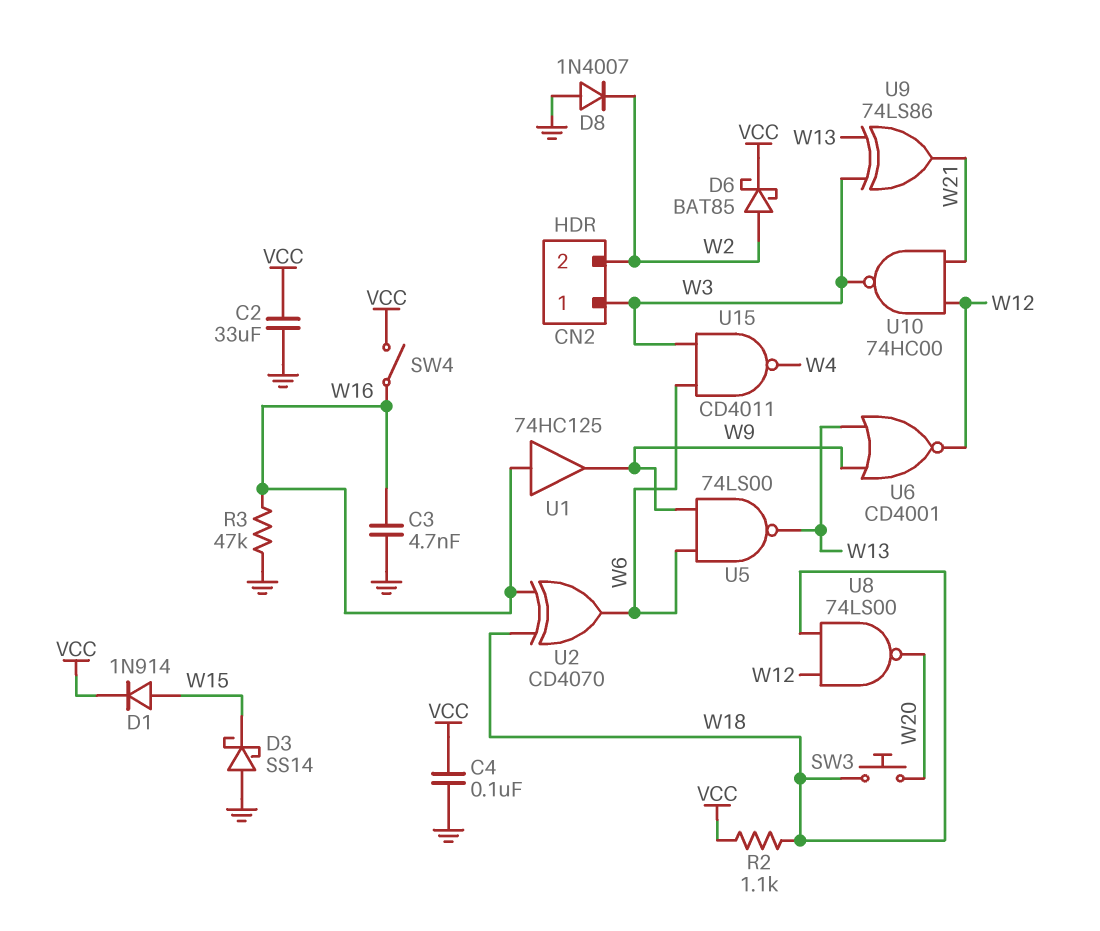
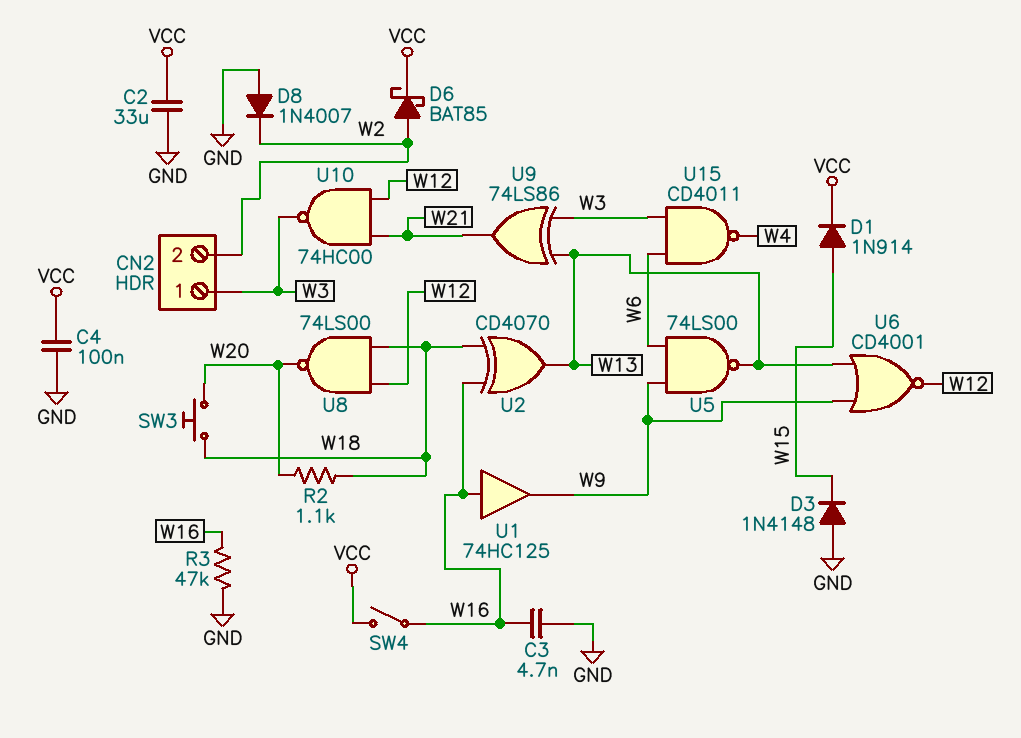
D3: schottky SS14 (A GND, K W15) -> diode 1N4148 (A GND, K W15)
R2: 1.1k (VCC, W18) -> 1.1k (W18, W20)
U2: XOR CD4070 (in W16, in W18, out W6) -> XOR CD4070 (in W16, in W18, out W13)

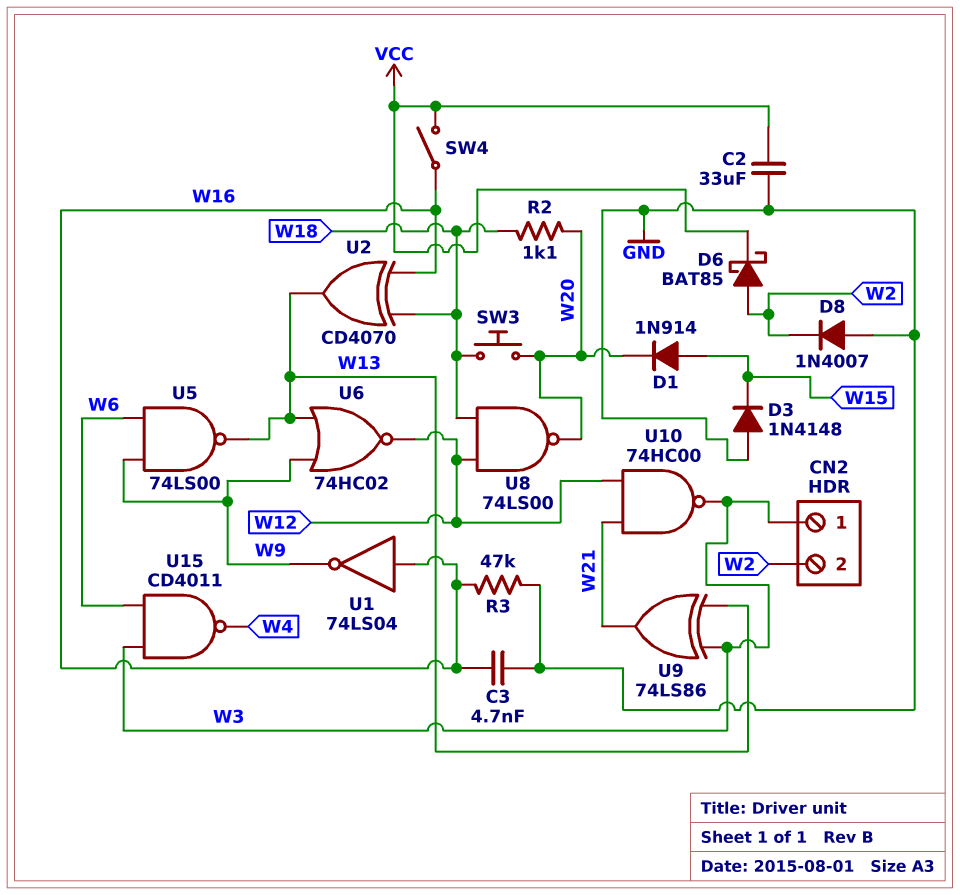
C4: 100nF (GND, VCC) -> none
D1: diode 1N914 (A W15, K VCC) -> diode 1N914 (A W15, K W20)
U1: buffer 74HC125 (in W16, out W9) -> NOT 74LS04 (in W16, out W9)
U6: NOR CD4001 (in W9, in W13, out W12) -> NOR 74HC02 (in W9, in W13, out W12)

